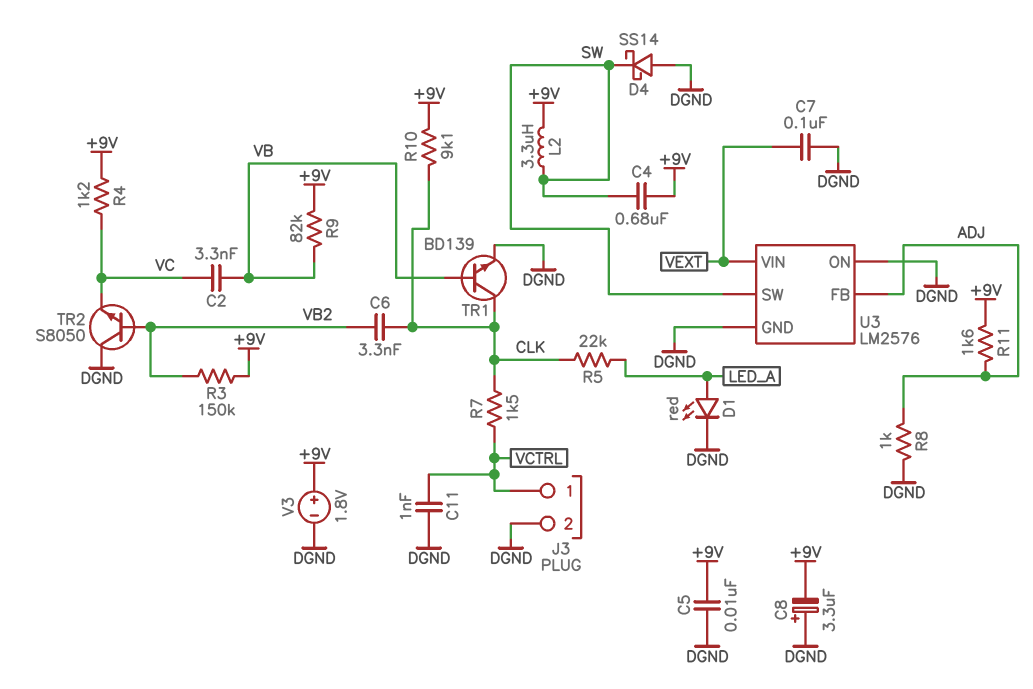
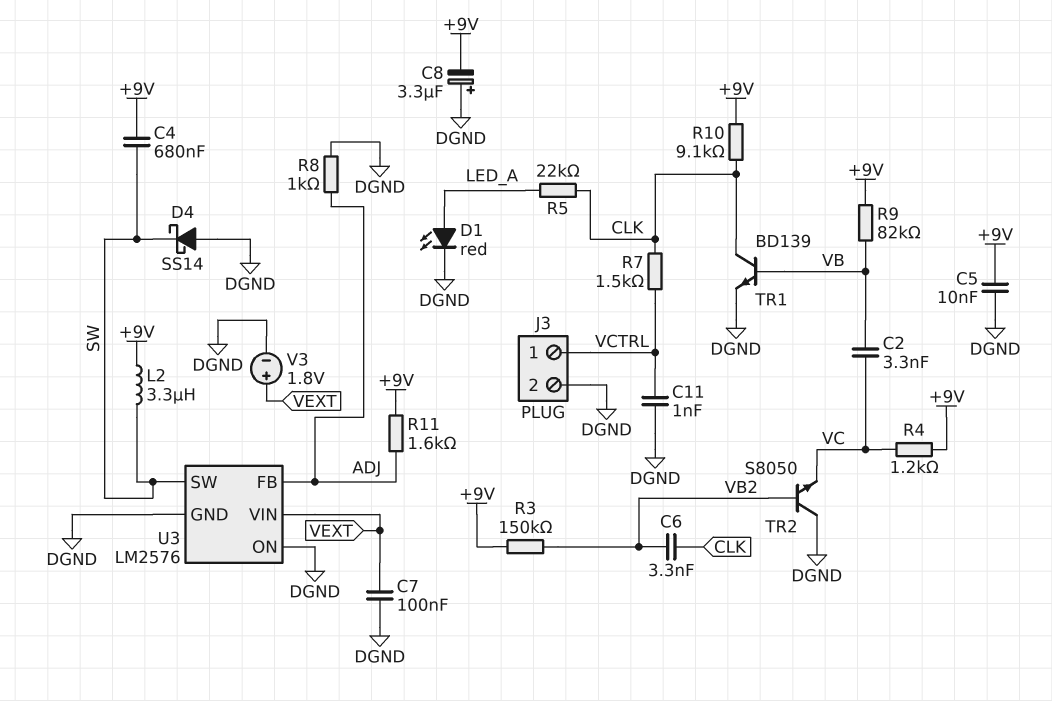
V3: 1.8V (plus +9V, minus DGND) -> 1.8V (plus VEXT, minus DGND)

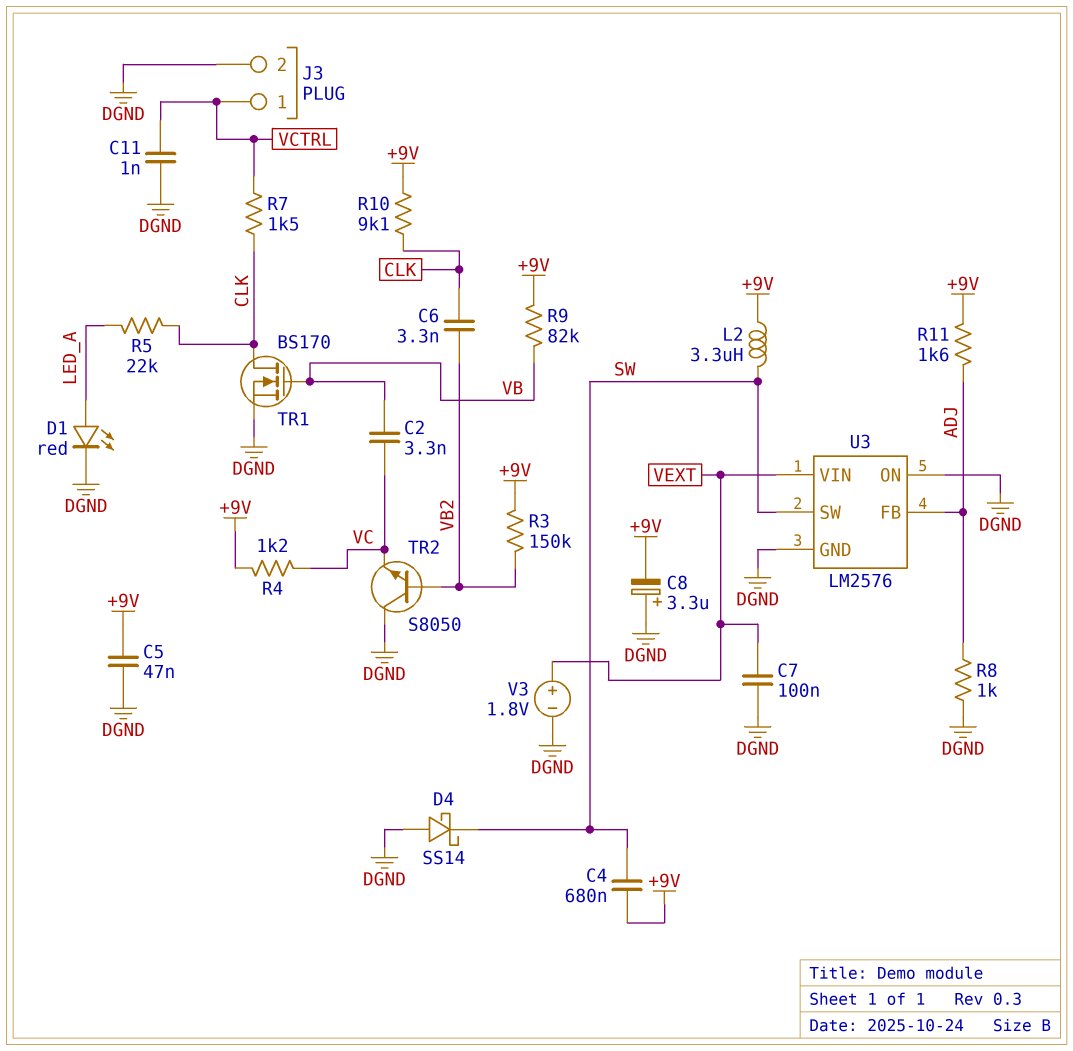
C5: 10nF (+9V, DGND) -> 47nF (+9V, DGND)
TR1: NPN BD139 (B VB, C CLK, E DGND) -> NMOS BS170 (G VB, D CLK, S DGND)

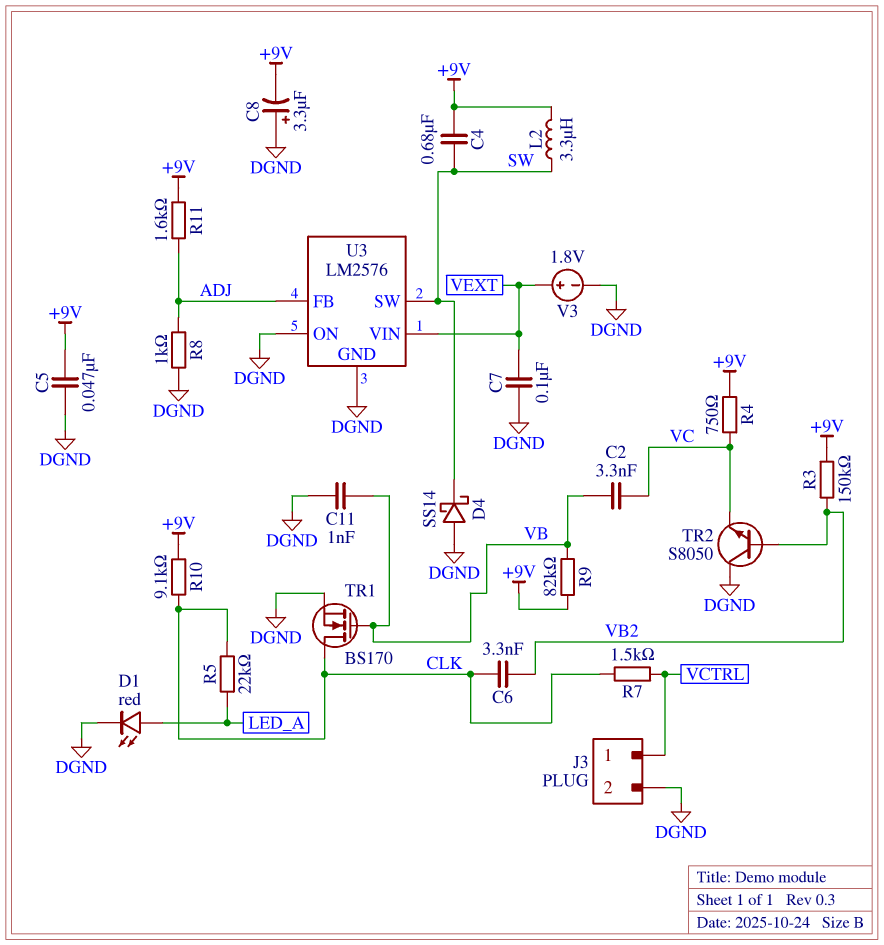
C11: 1nF (DGND, VCTRL) -> 1nF (DGND, VB)
R4: 1.2k (+9V, VC) -> 750 (+9V, VC)

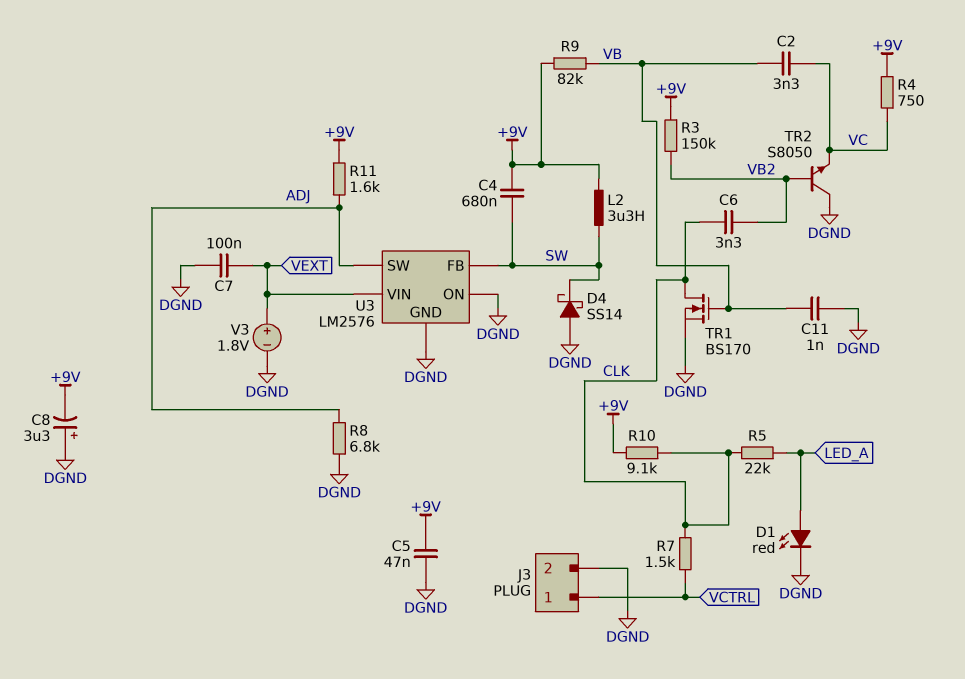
R8: 1k (ADJ, DGND) -> 6.8k (ADJ, DGND)
U3 pin FB: ADJ -> SW
U3 pin SW: SW -> ADJ

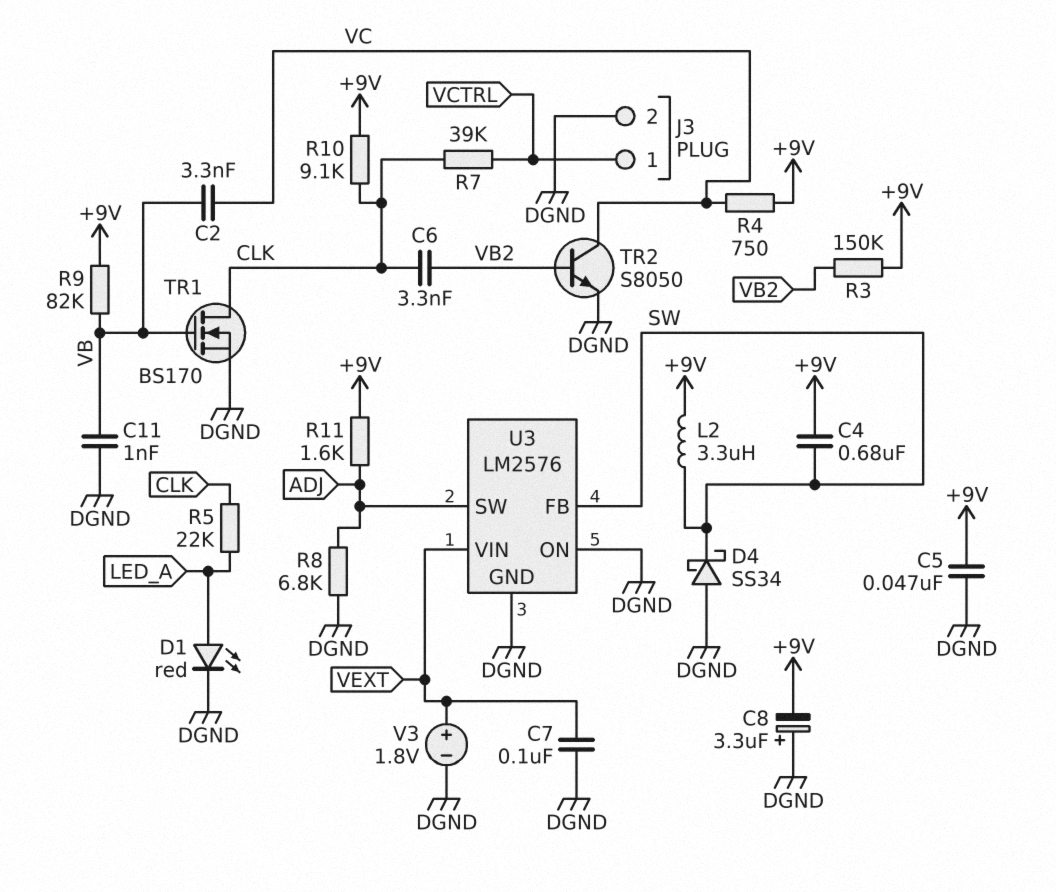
D4: schottky SS14 (A DGND, K SW) -> schottky SS34 (A DGND, K SW)
R7: 1.5k (CLK, VCTRL) -> 39k (CLK, VCTRL)
TR2: NPN S8050 (B VB2, C DGND, E VC) -> NPN S8050 (B VB2, C VC, E DGND)

